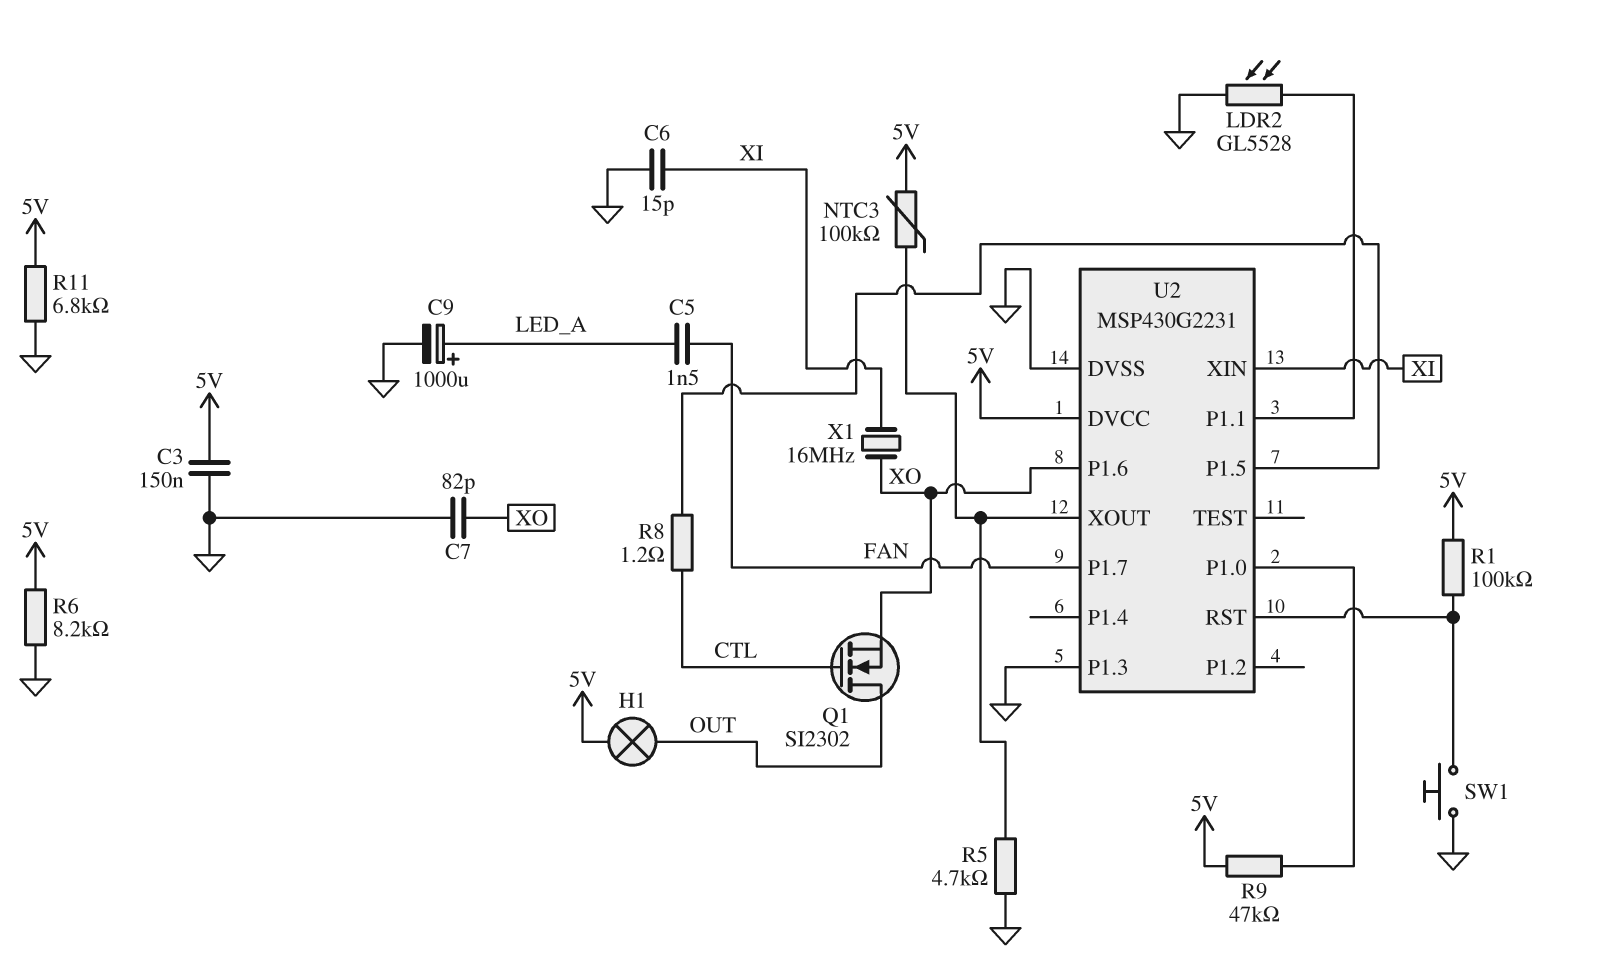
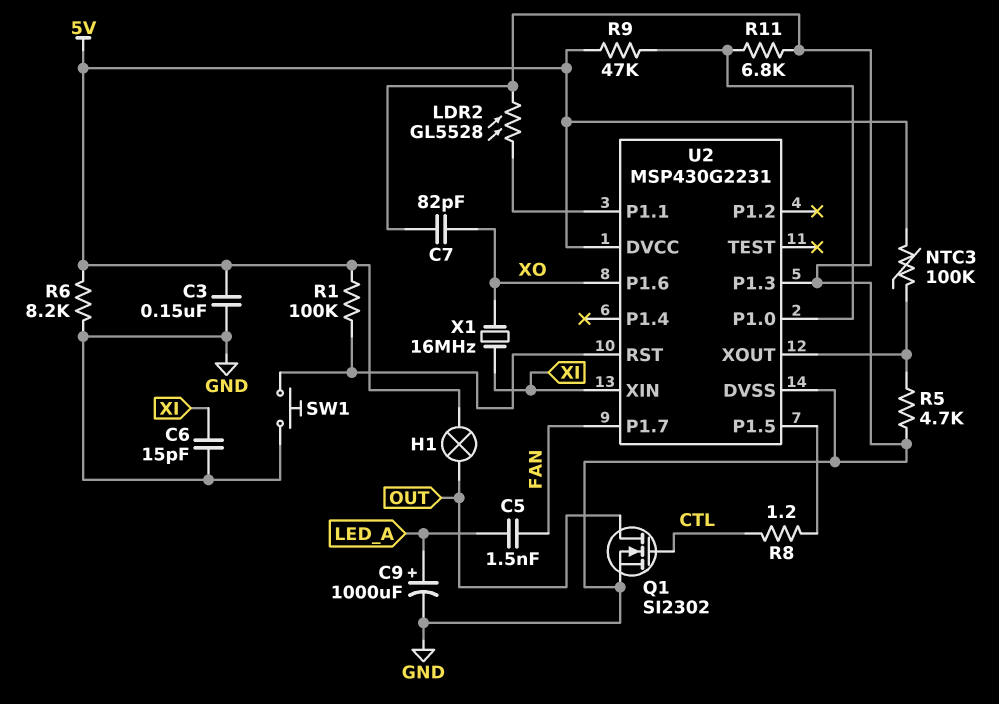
Q1: NMOS SI2302 (G CTL, D OUT, S XO) -> NMOS SI2302 (G CTL, D OUT, S GND)
R11: 6.8k (5V, GND) -> 6.8k (GND, U2/P1.0)

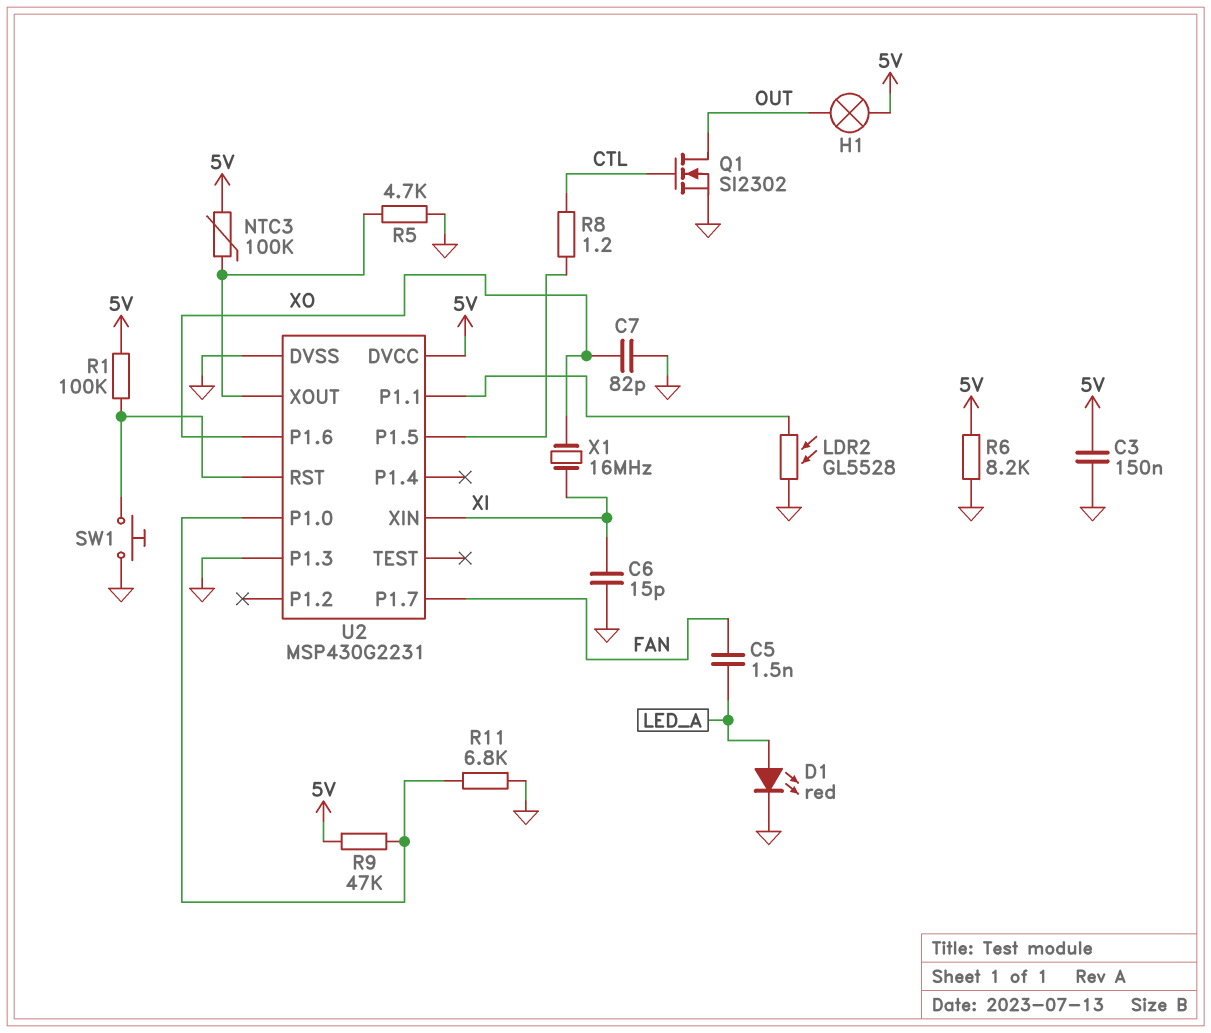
C9: 1000uF (plus LED_A, minus GND) -> none
D1: none -> LED red (A LED_A, K GND)

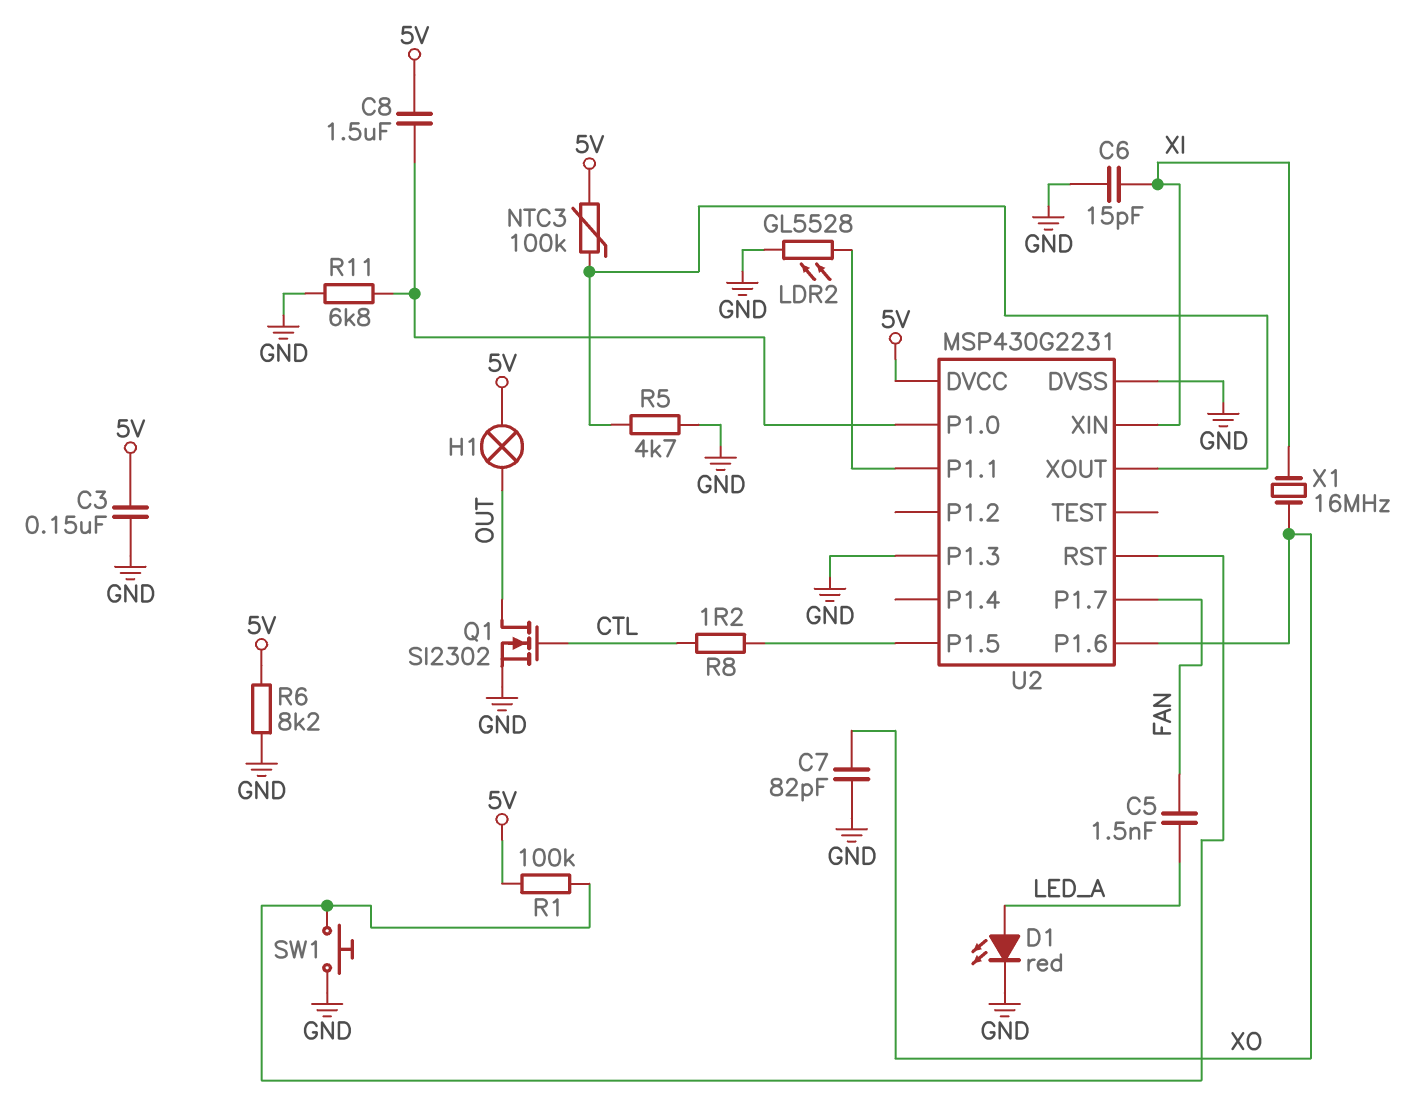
C8: none -> 1.5uF (5V, U2/P1.0)
R9: 47k (5V, U2/P1.0) -> none

